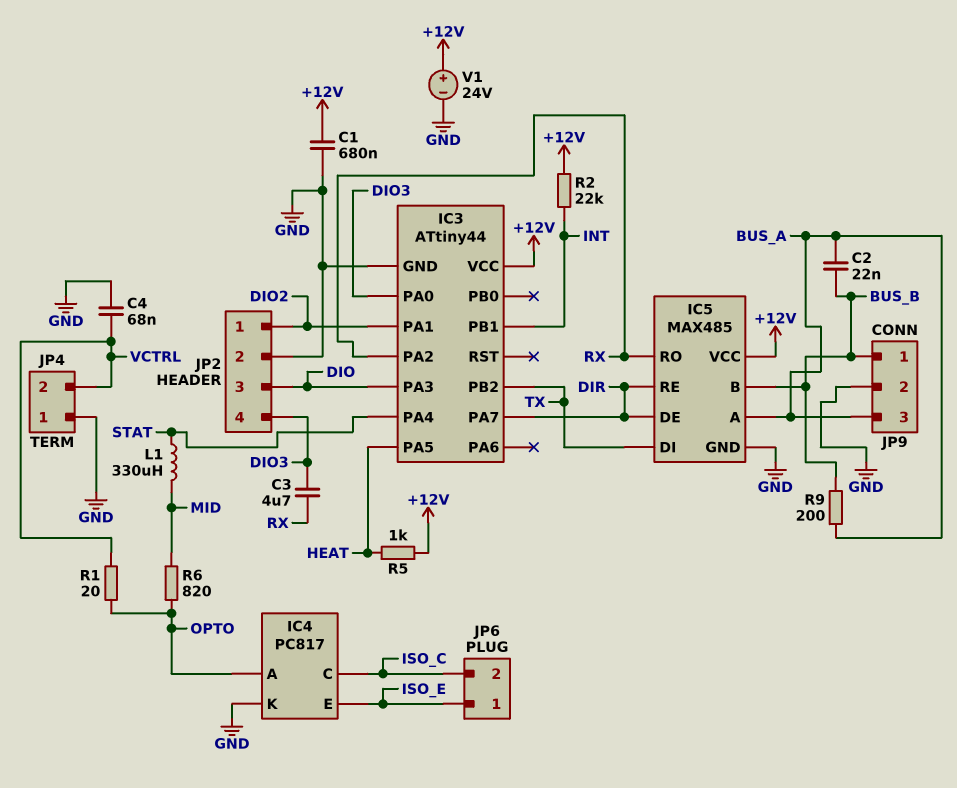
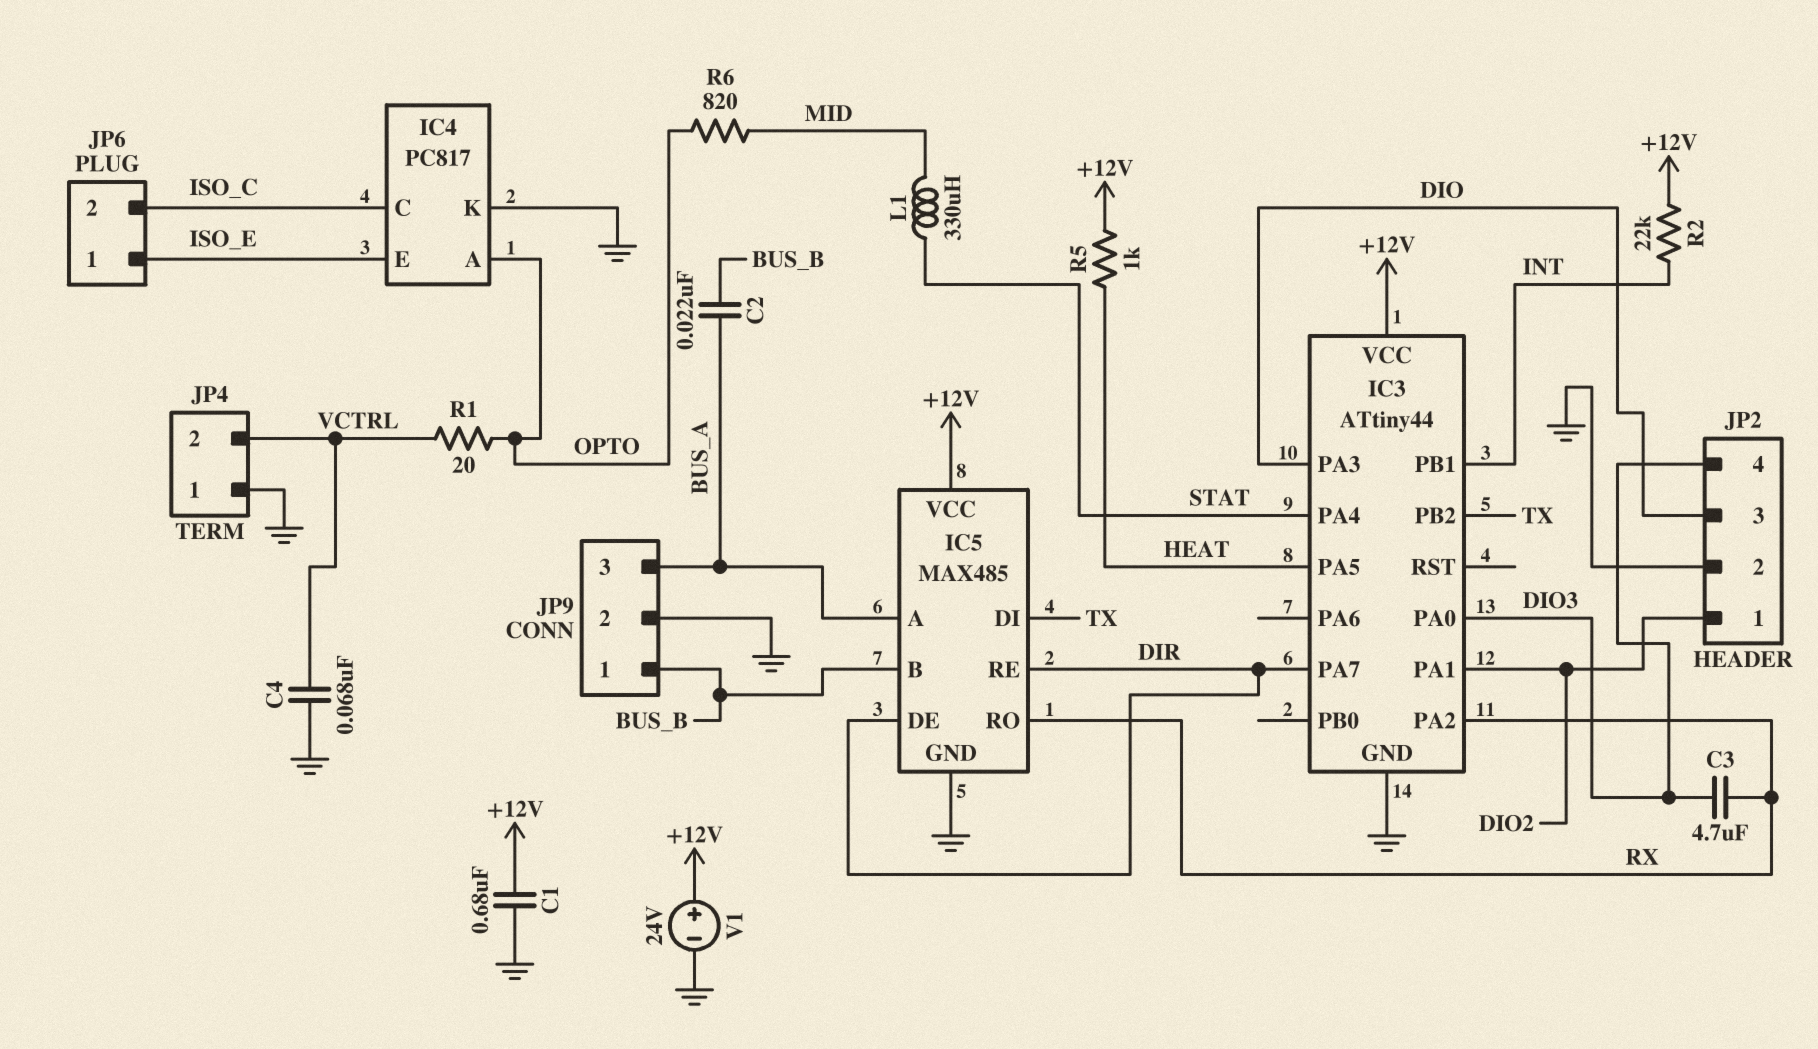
R9: 200 (BUS_A, BUS_B) -> none

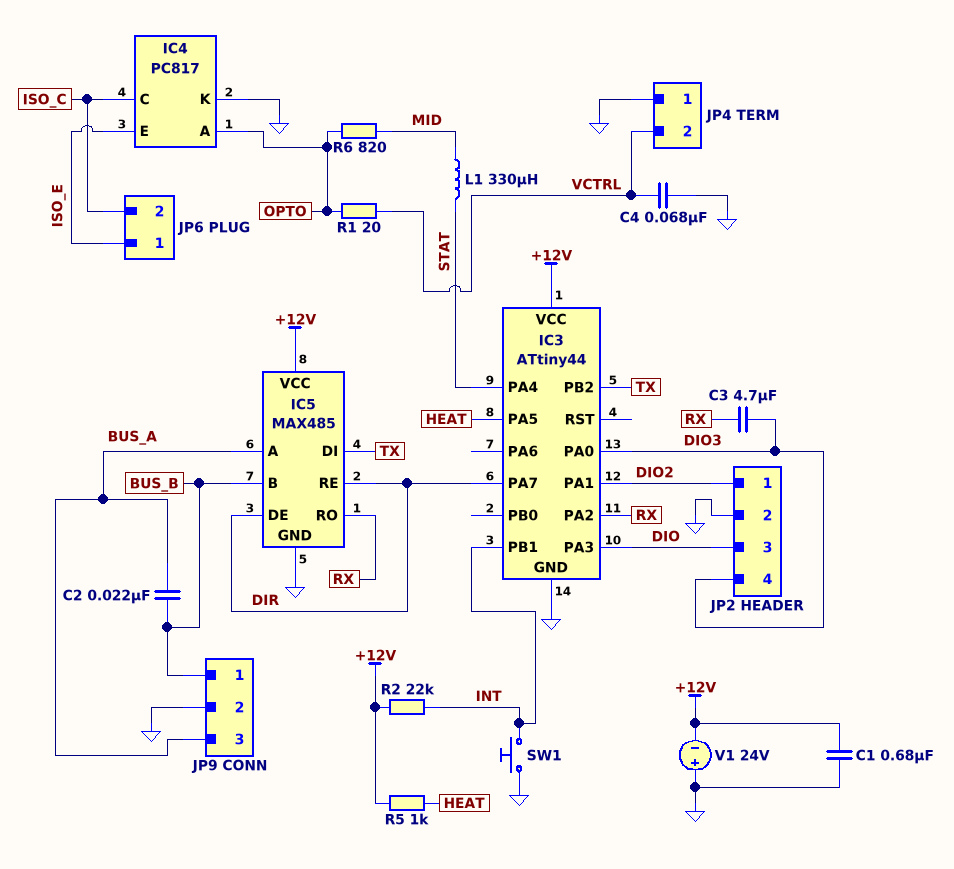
SW1: none -> button (GND, INT)
V1: 24V (plus +12V, minus GND) -> 24V (plus GND, minus +12V)

